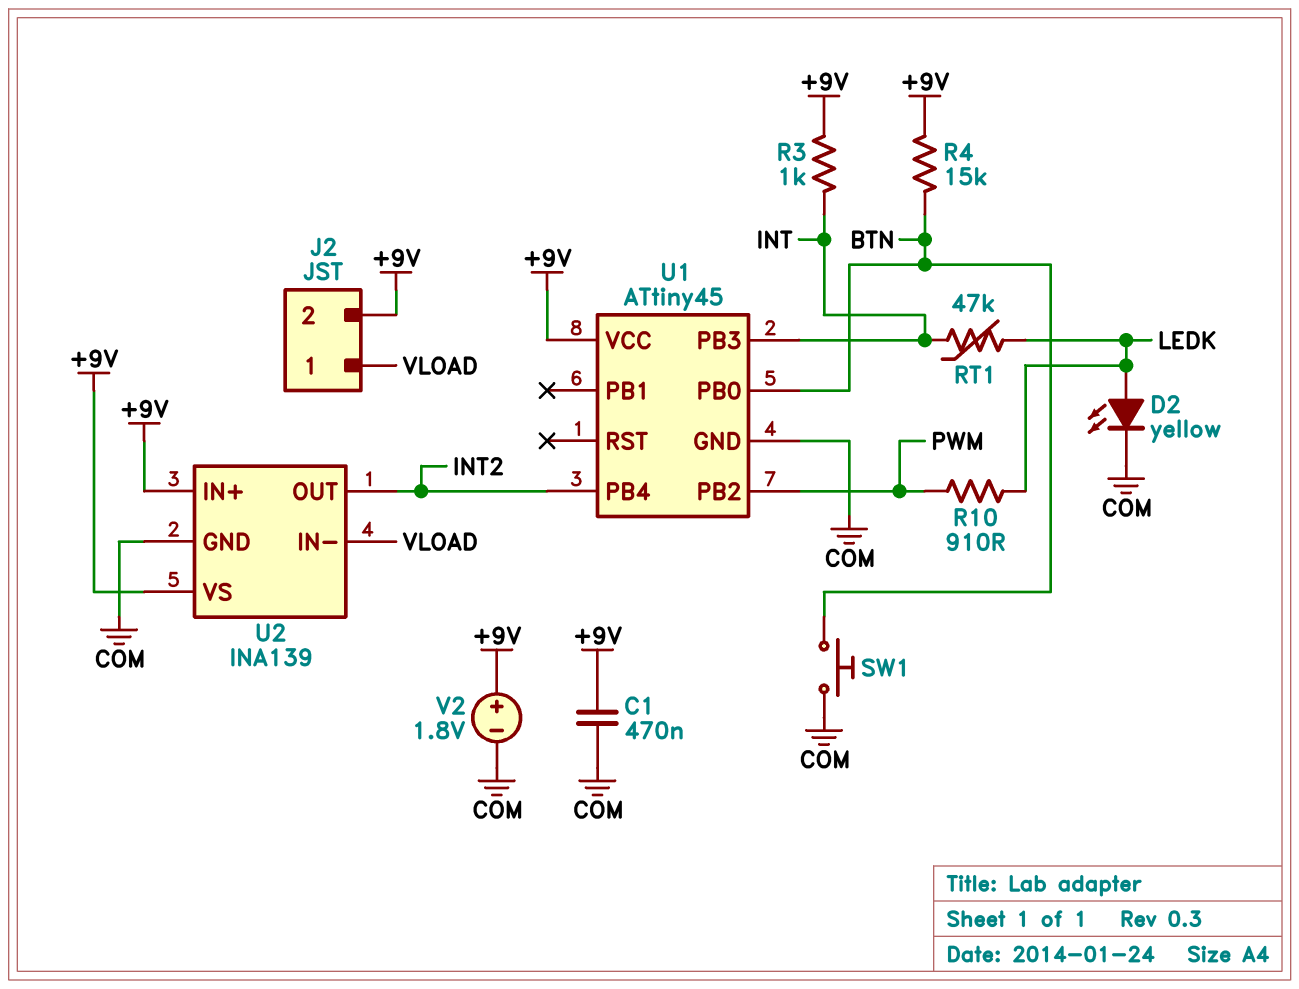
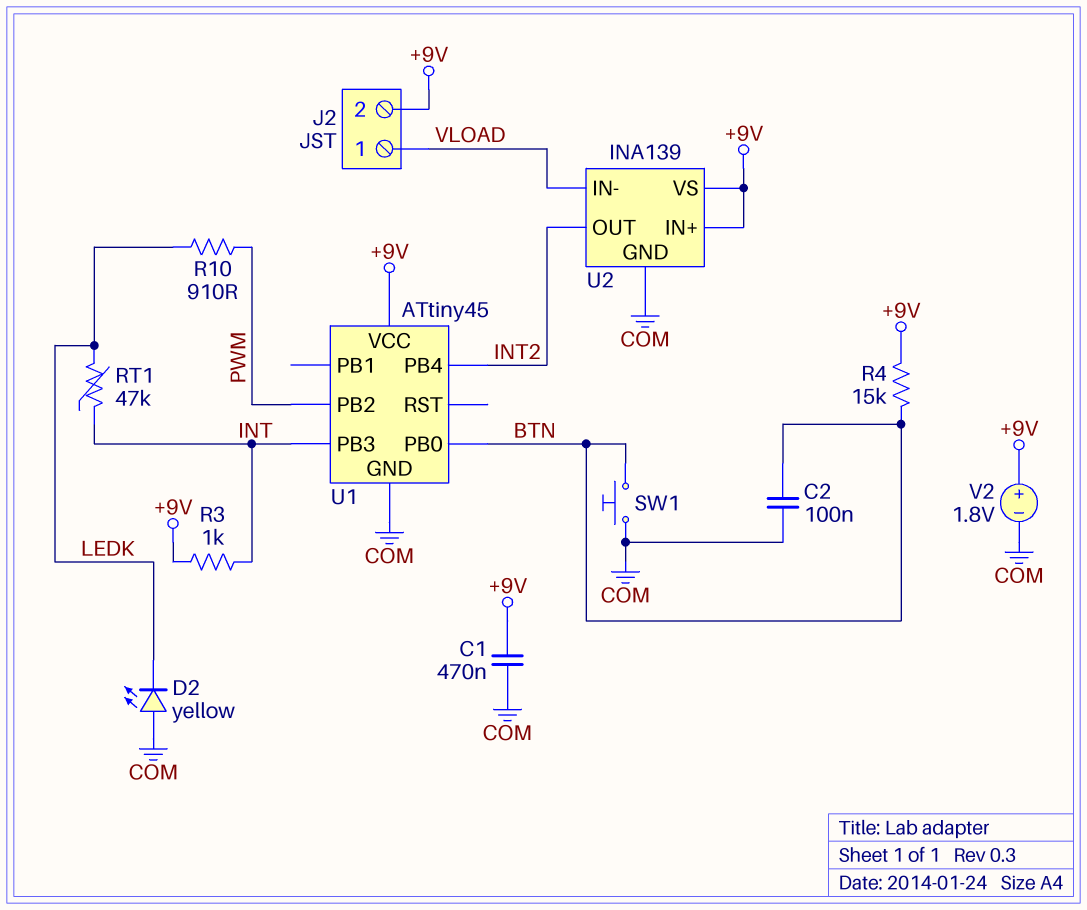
C2: none -> 100nF (BTN, COM)
D2: LED yellow (A LEDK, K COM) -> LED yellow (A COM, K LEDK)

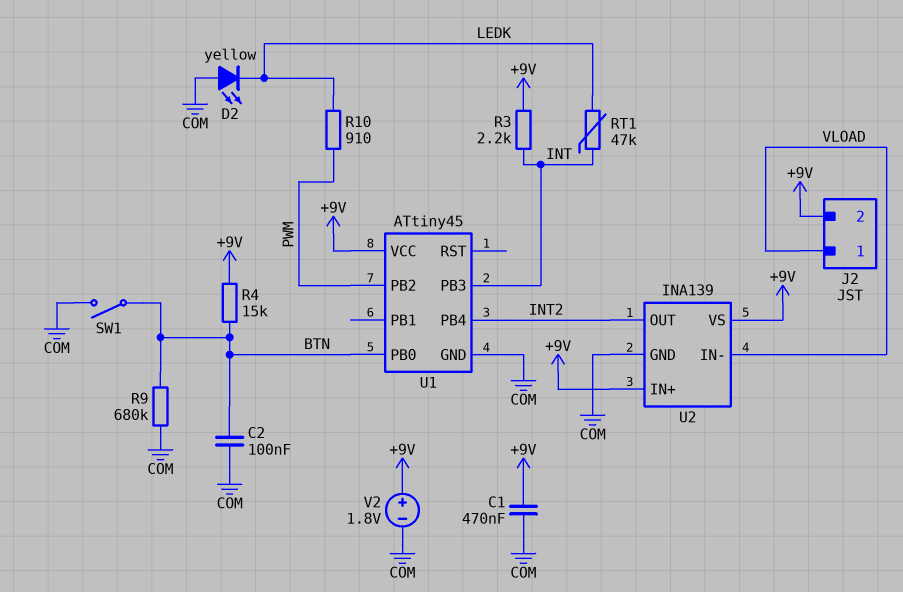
R3: 1k (+9V, INT) -> 2.2k (+9V, INT)
R9: none -> 680k (BTN, COM)
SW1: button (BTN, COM) -> switch (BTN, COM)

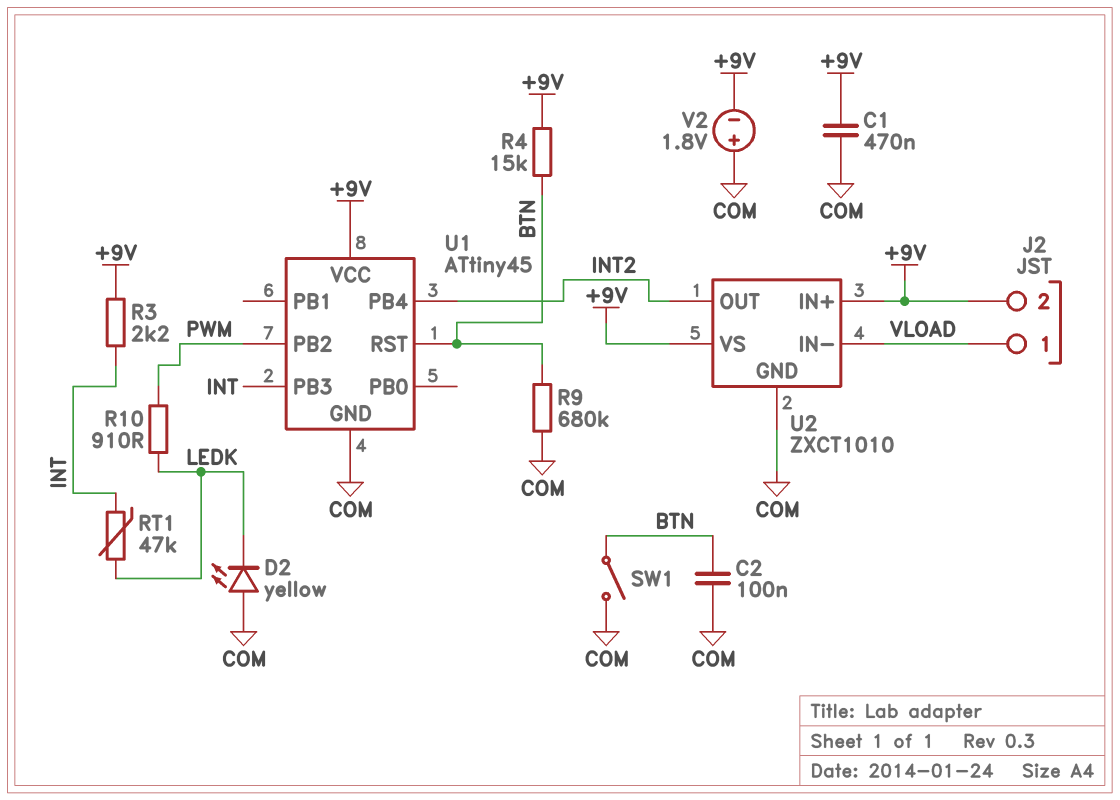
U1 pin PB0: BTN -> none
U1 pin RST: none -> BTN
U2: INA139 -> ZXCT1010
V2: 1.8V (plus +9V, minus COM) -> 1.8V (plus COM, minus +9V)

